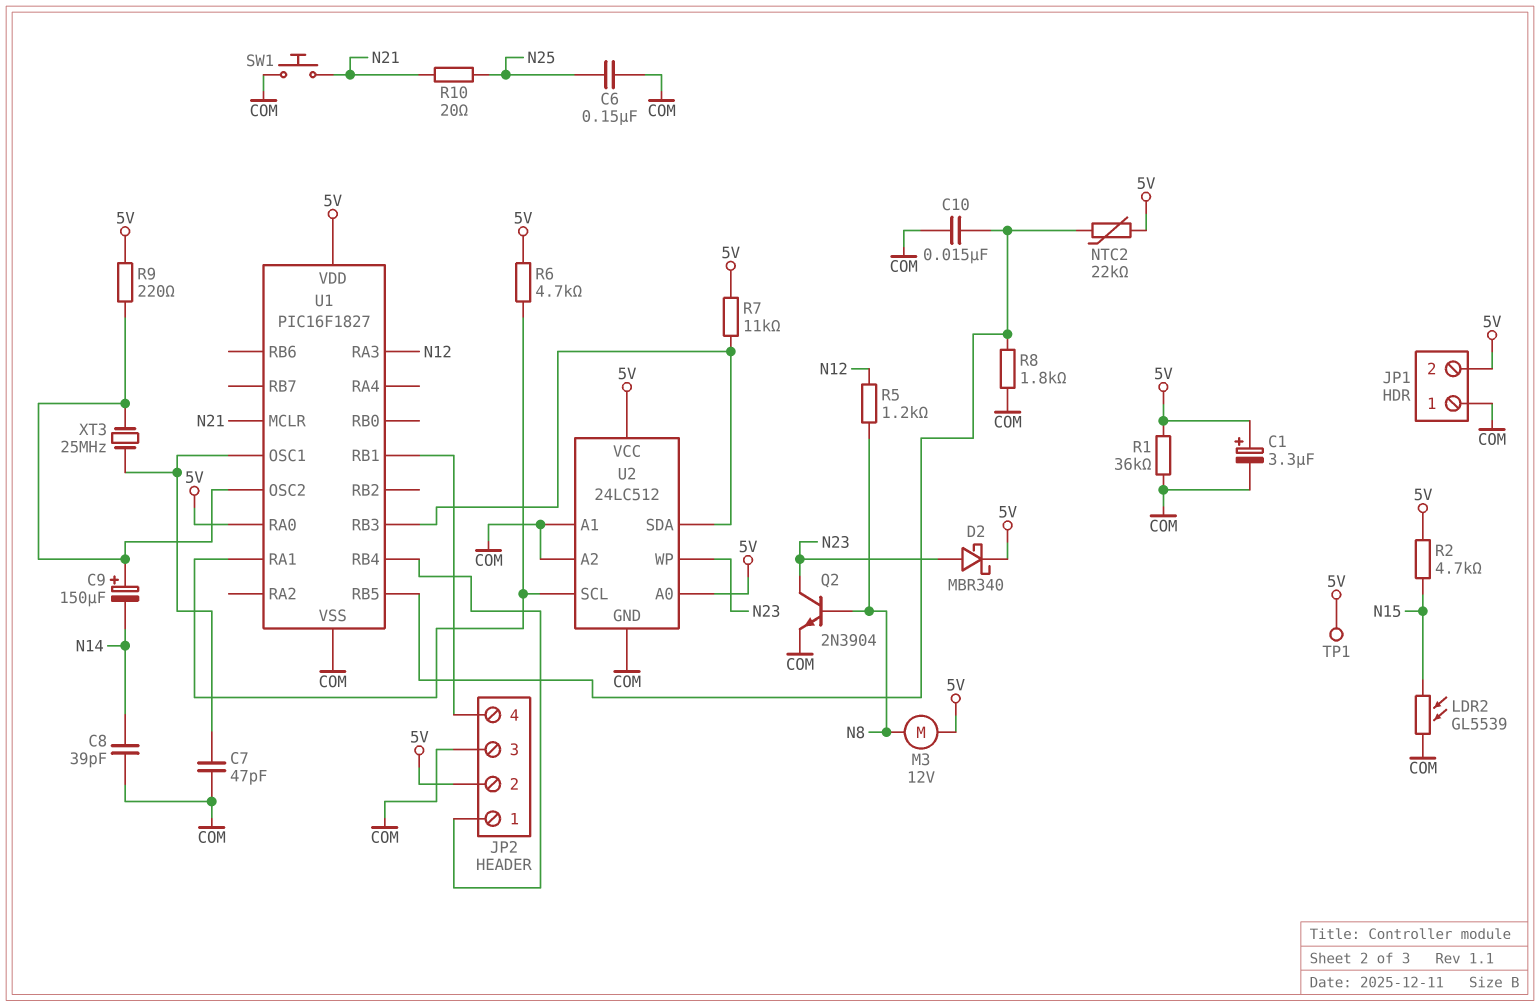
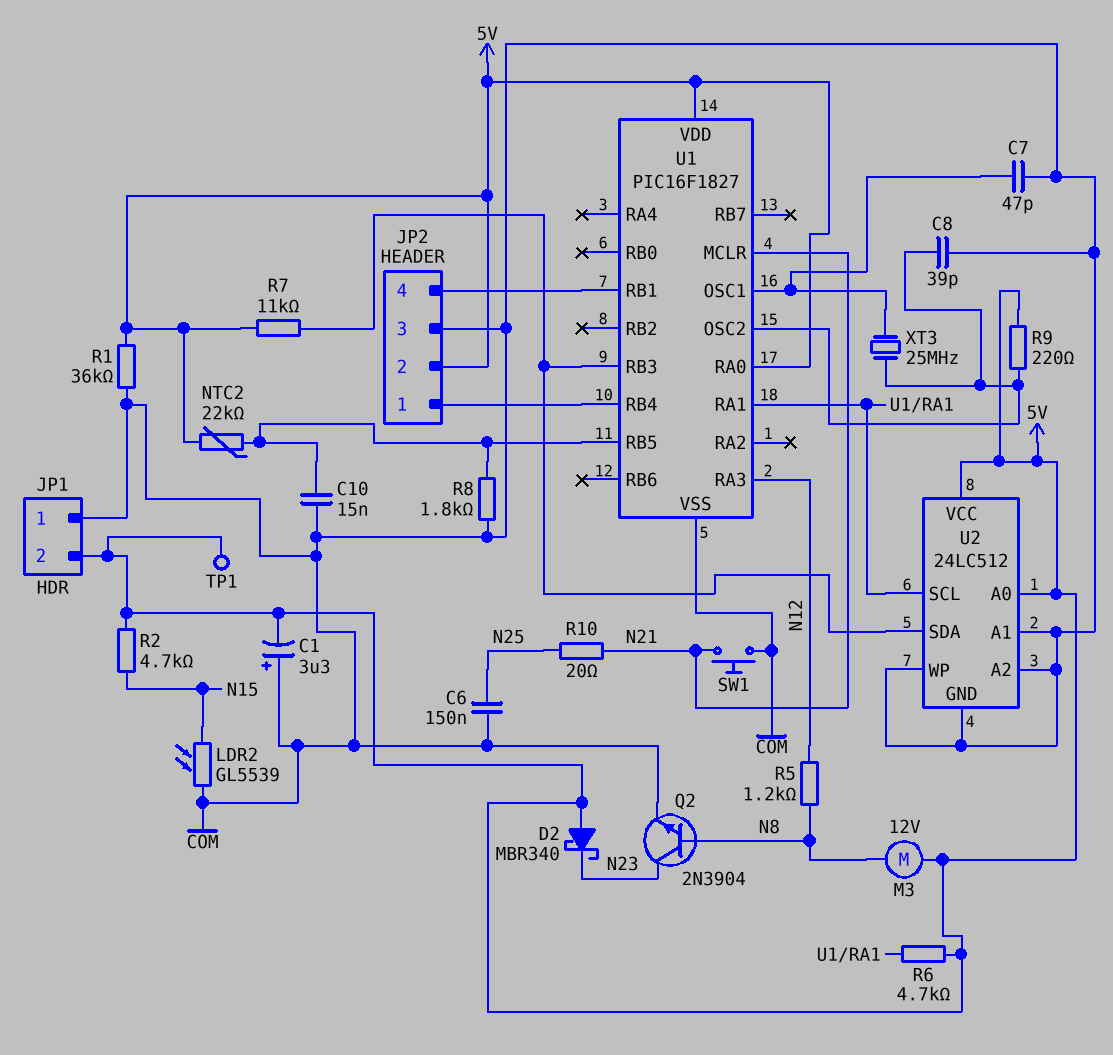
C1: 3.3uF (plus 5V, minus COM) -> 3.3uF (plus COM, minus 5V)
C8: 39pF (COM, N14) -> 39pF (COM, U1/OSC2)
C9: 150uF (plus U1/OSC2, minus N14) -> none
D2: schottky MBR340 (A N23, K 5V) -> schottky MBR340 (A 5V, K N23)
U2 pin WP: N23 -> COM

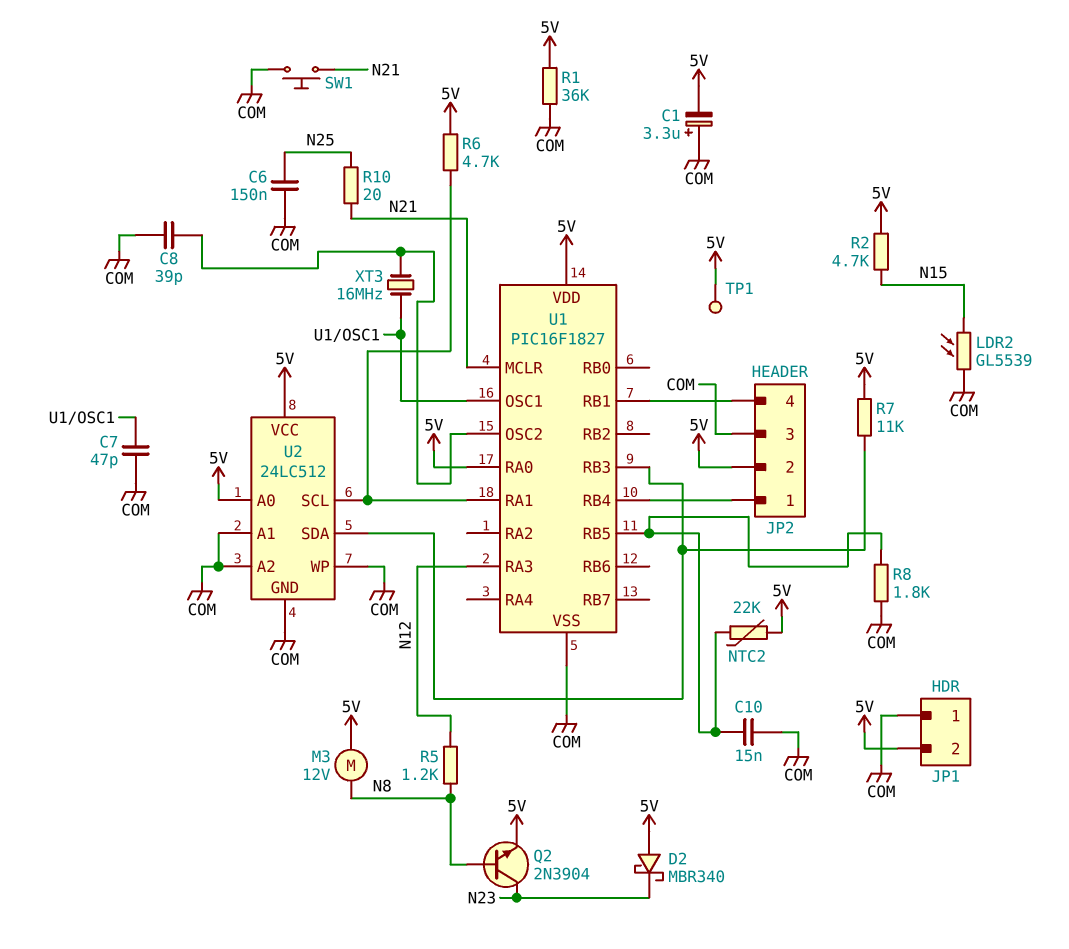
Q2: NPN 2N3904 (B N8, C N23, E COM) -> NPN 2N3904 (B N8, C N23, E 5V)
R9: 220 (5V, U1/OSC2) -> none
XT3: 25MHz (U1/OSC1, U1/OSC2) -> 16MHz (U1/OSC1, U1/OSC2)

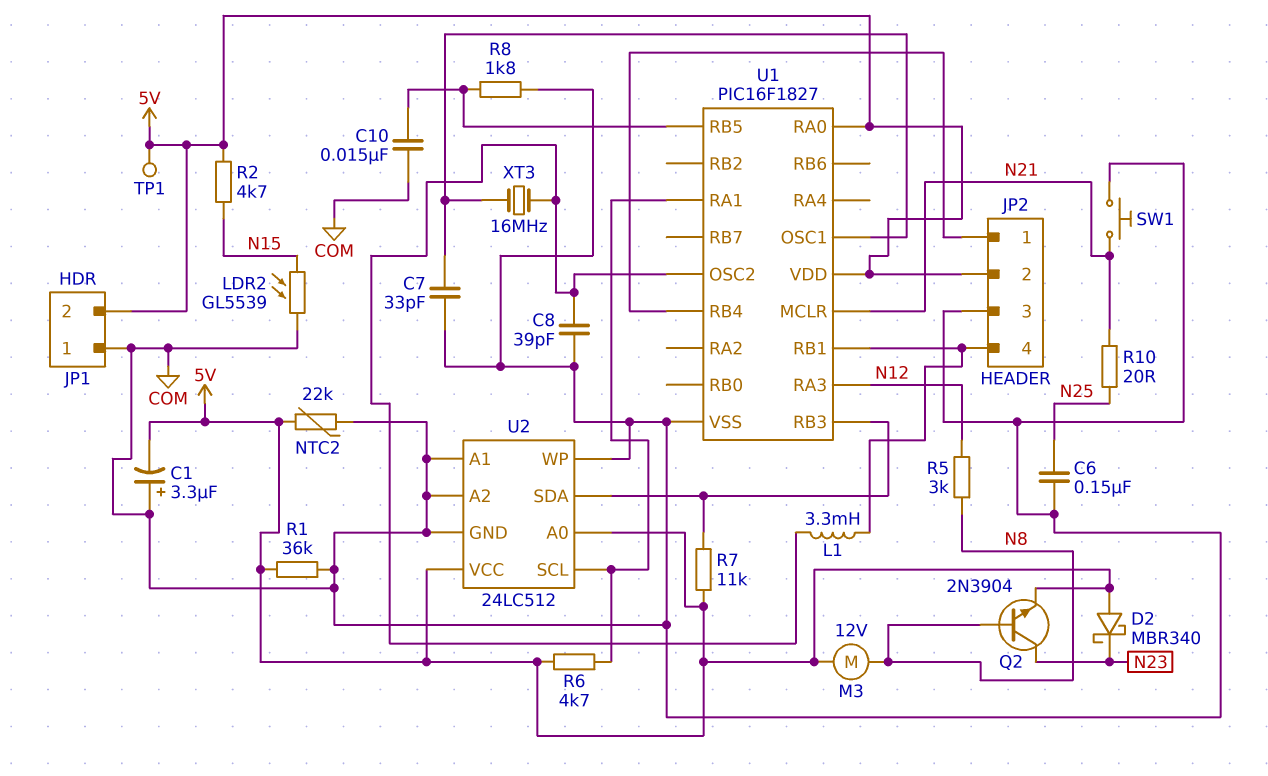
C7: 47pF (COM, U1/OSC1) -> 33pF (COM, U1/OSC1)
L1: none -> 3.3mH (JP2/4, U1/OSC2)
NTC2: 22k (5V, U1/RB5) -> 22k (5V, COM)
R5: 1.2k (N8, N12) -> 3k (N8, N12)

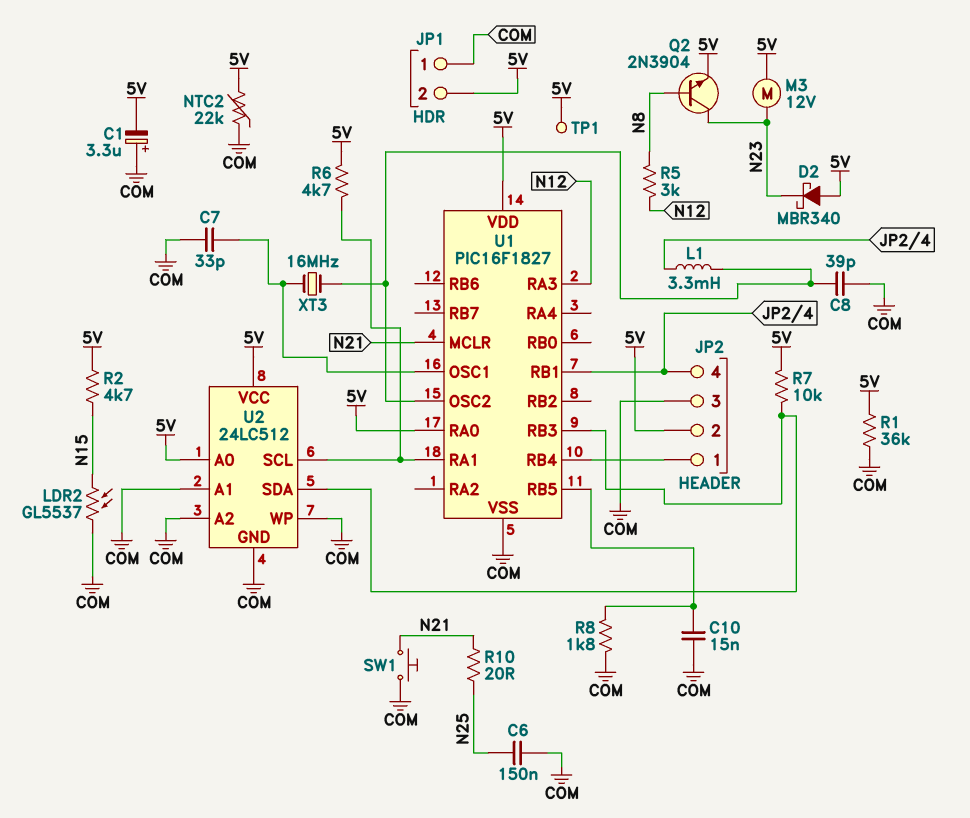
LDR2: GL5539 (COM, N15) -> GL5537 (COM, N15)
M3: motor 12V (5V, N8) -> motor 12V (5V, N23)
R7: 11k (5V, U1/RB3) -> 10k (5V, U1/RB3)

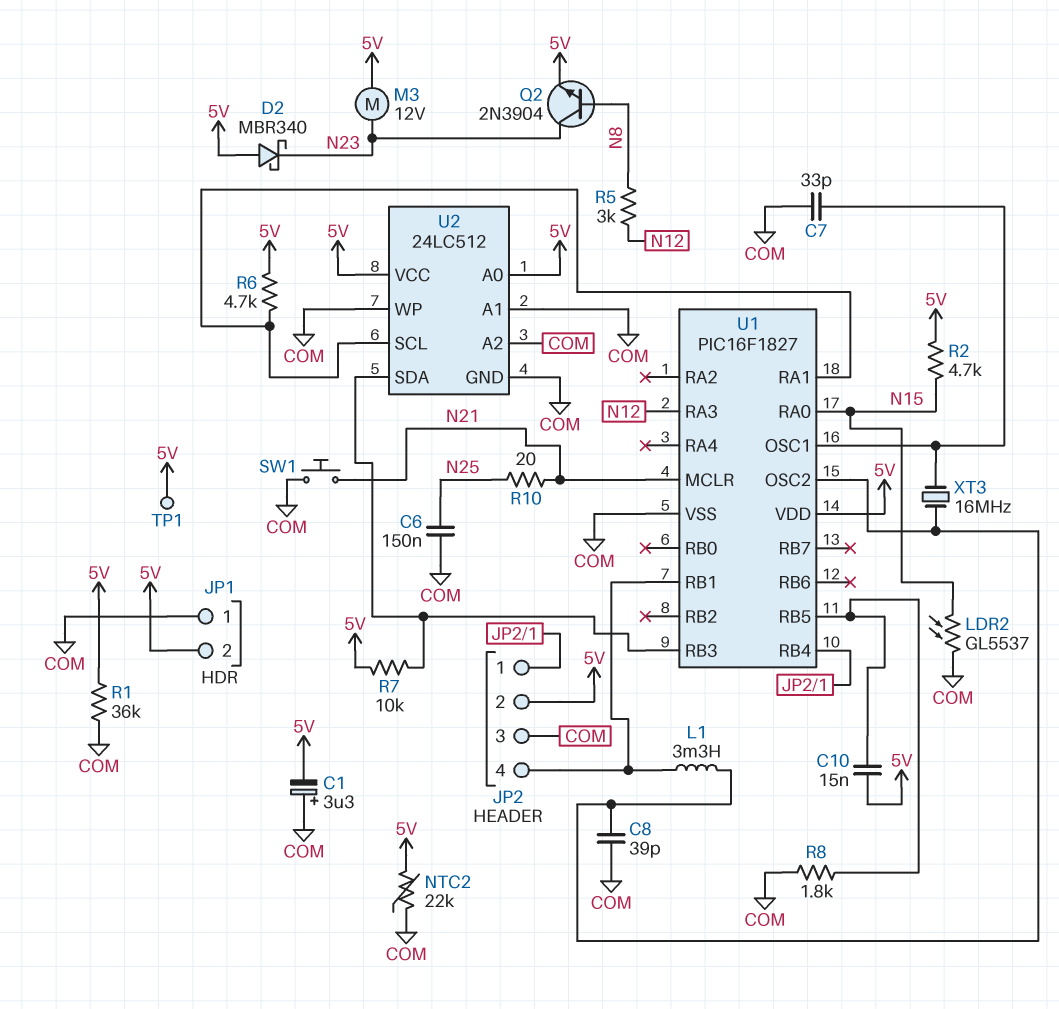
C10: 15nF (COM, U1/RB5) -> 15nF (5V, U1/RB5)
U1 pin RA0: 5V -> N15

